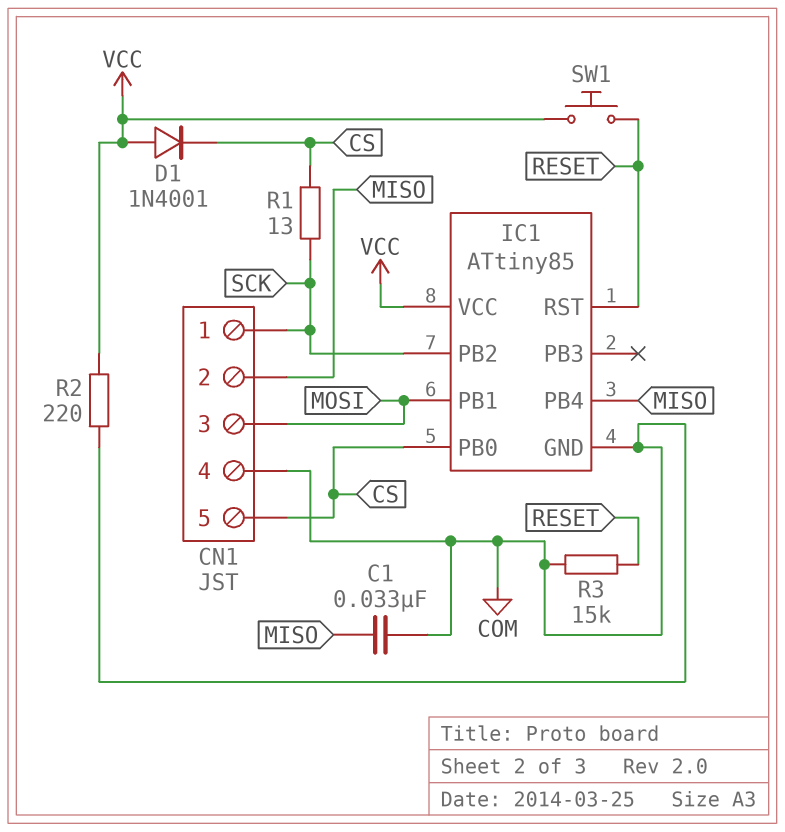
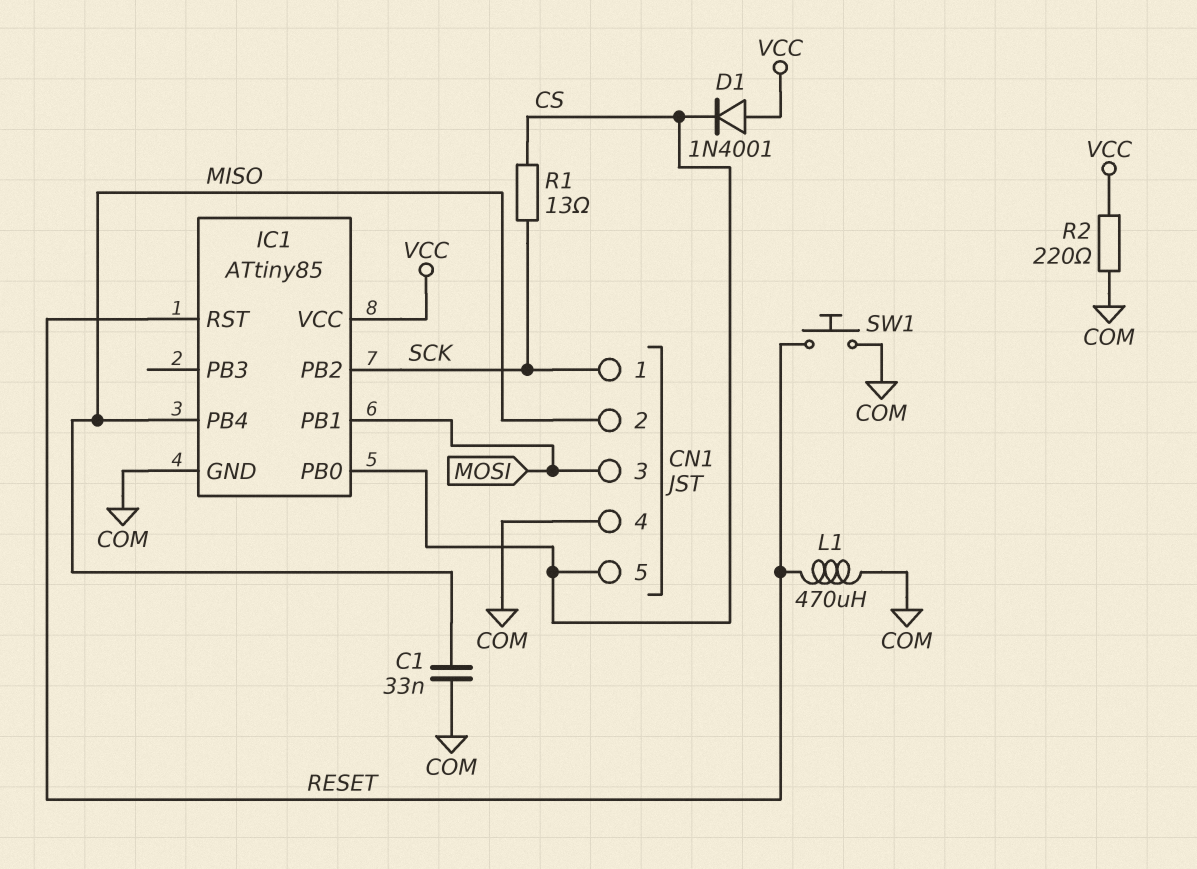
L1: none -> 470uH (COM, RESET)
R3: 15k (COM, RESET) -> none
SW1: button (RESET, VCC) -> button (COM, RESET)

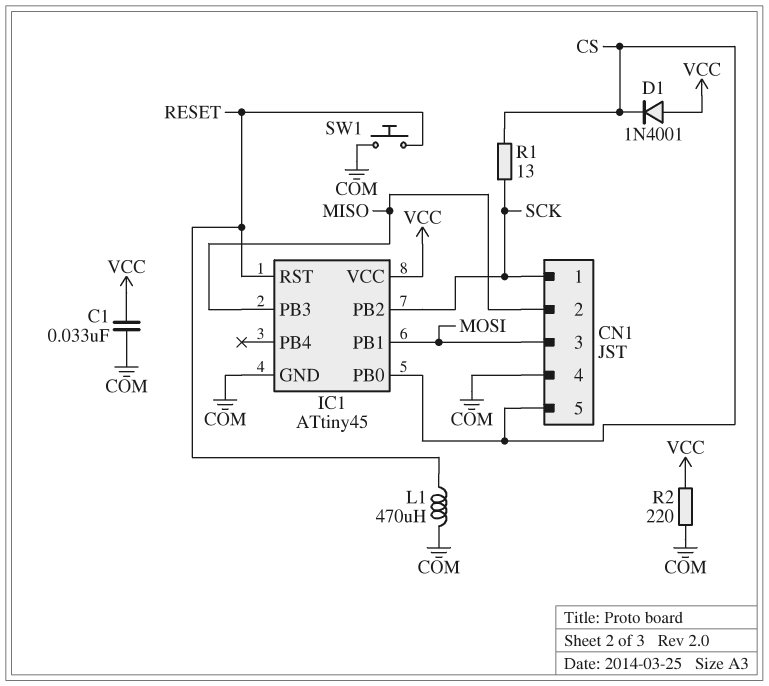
C1: 33nF (COM, MISO) -> 33nF (COM, VCC)
IC1: ATtiny85 -> ATtiny45
IC1 pin PB3: none -> MISO
IC1 pin PB4: MISO -> none

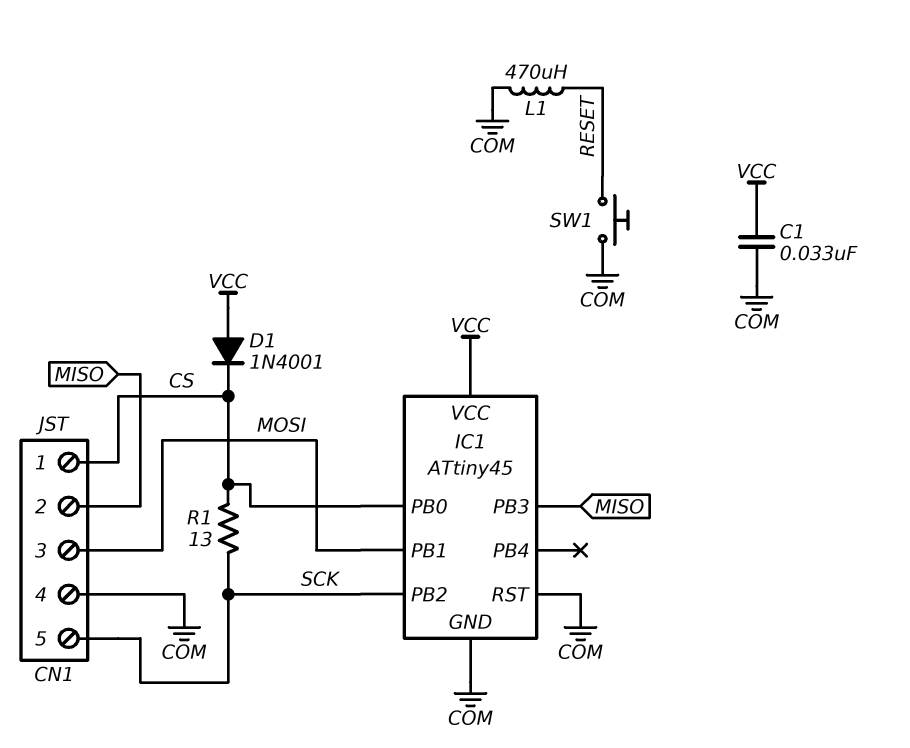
CN1 pin 1: SCK -> CS
CN1 pin 5: CS -> SCK
IC1 pin RST: RESET -> COM
R2: 220 (COM, VCC) -> none

